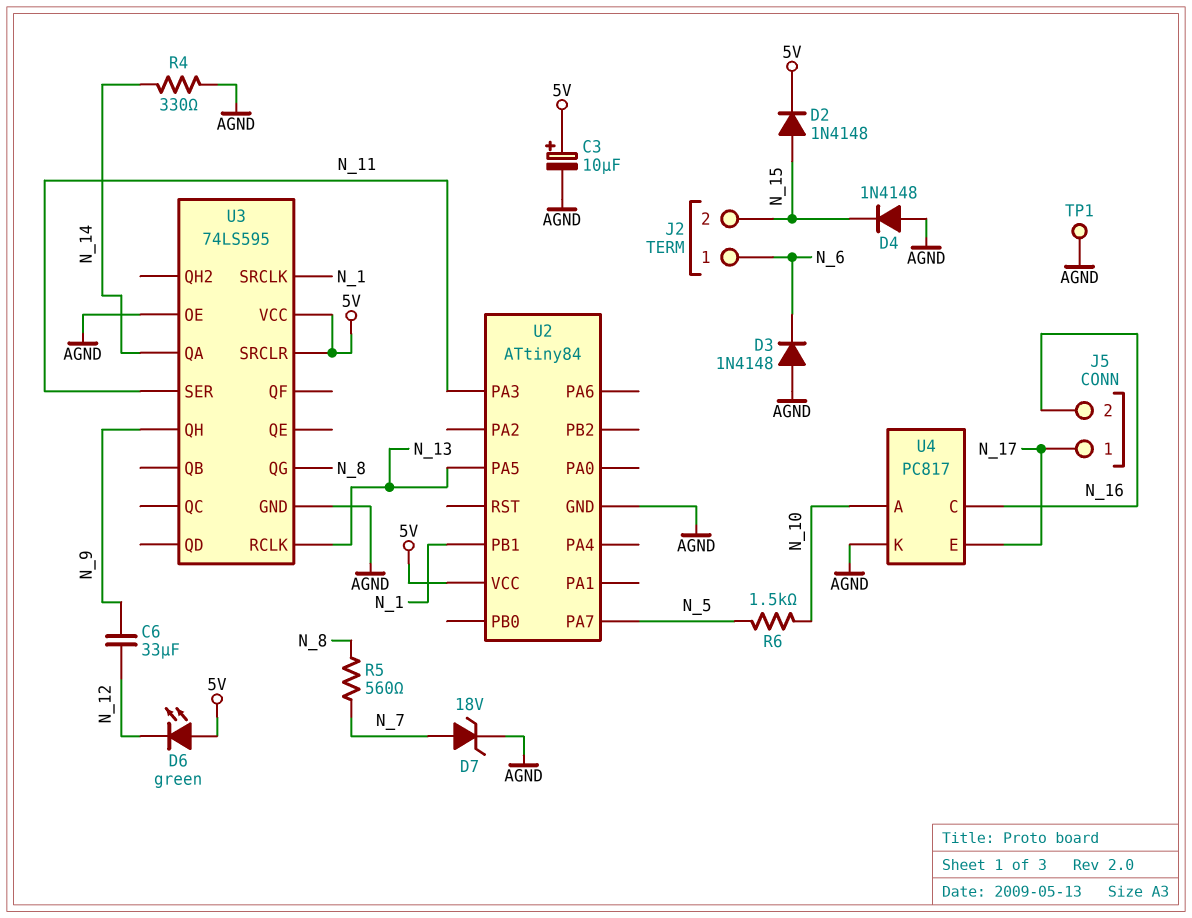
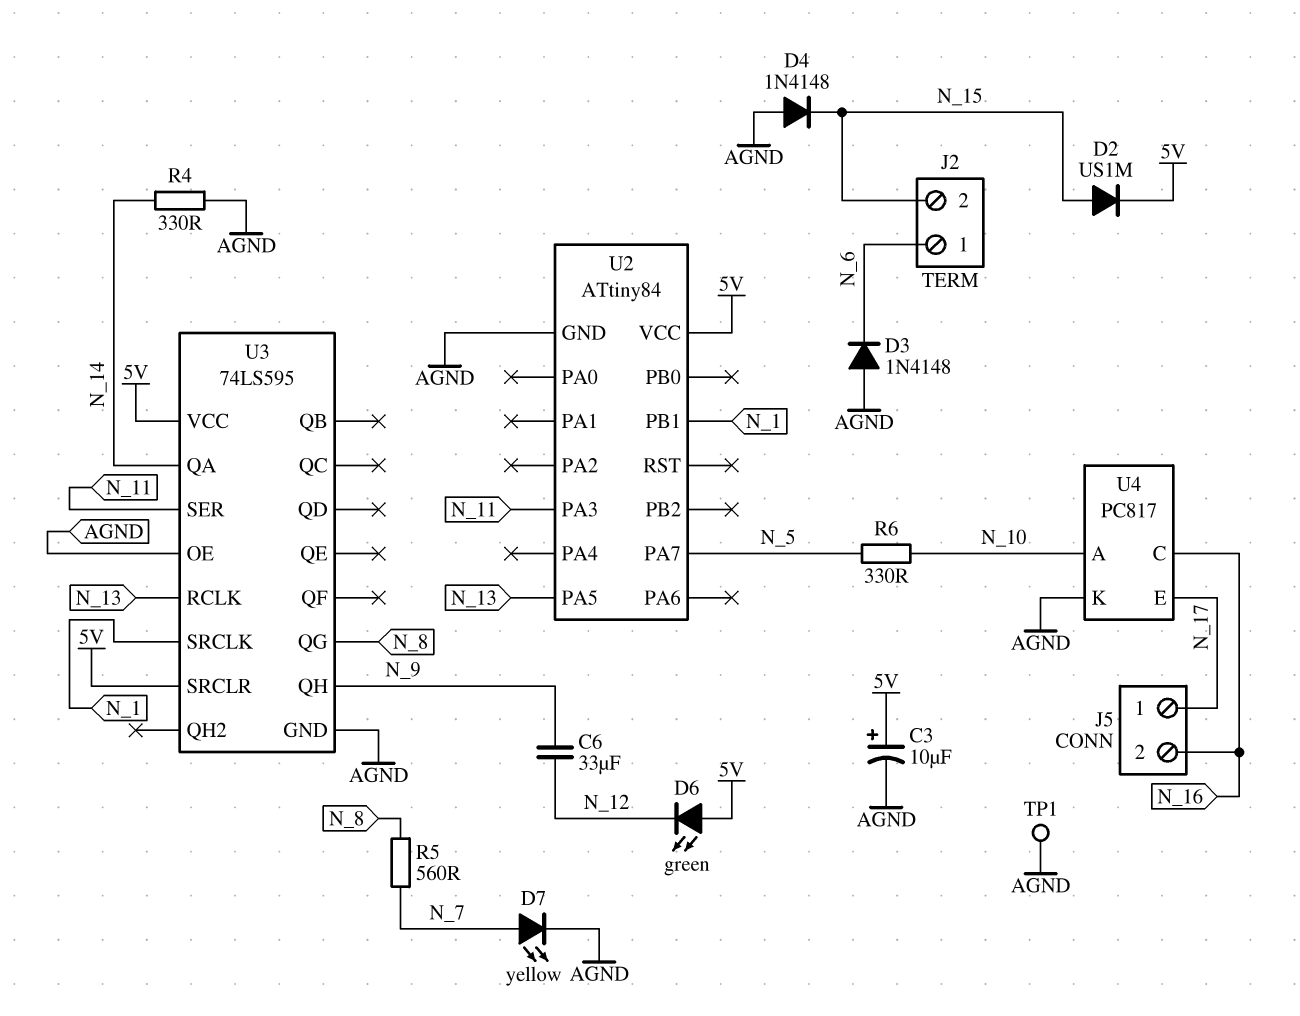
D2: diode 1N4148 (A N_15, K 5V) -> diode US1M (A N_15, K 5V)
D7: zener 18V (A N_7, K AGND) -> LED yellow (A N_7, K AGND)
R6: 1.5k (N_5, N_10) -> 330 (N_5, N_10)

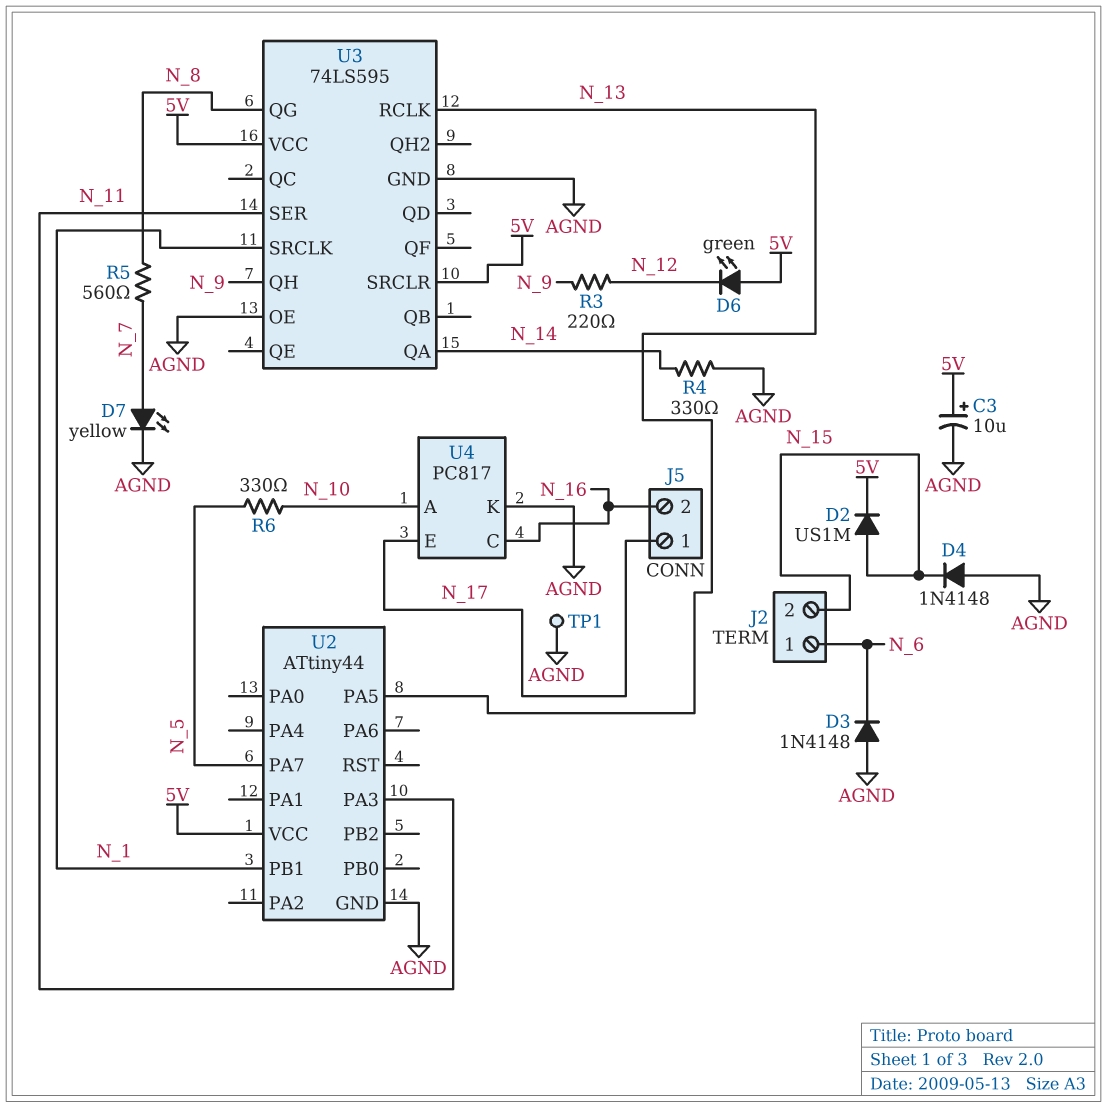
C6: 33uF (N_9, N_12) -> none
R3: none -> 220 (N_9, N_12)
U2: ATtiny84 -> ATtiny44

